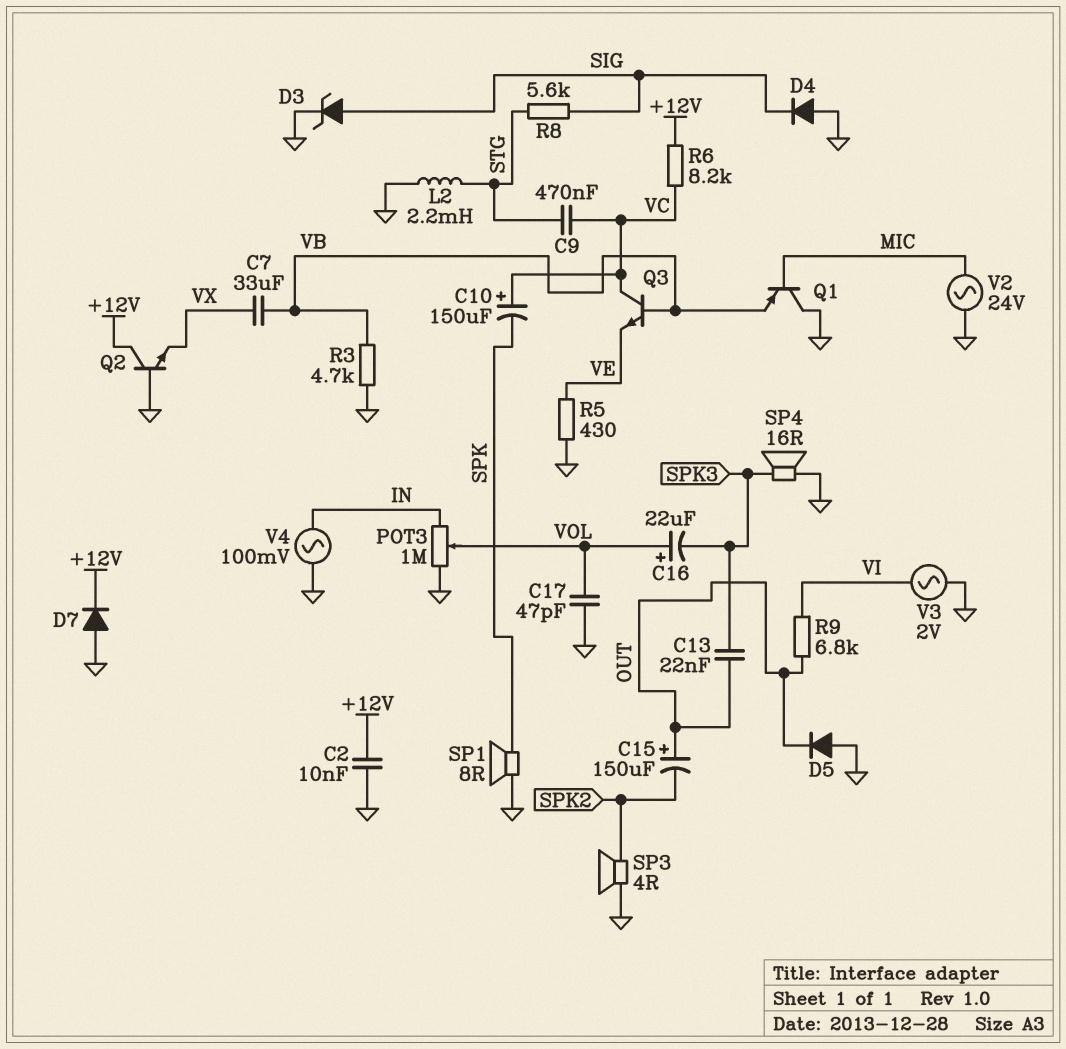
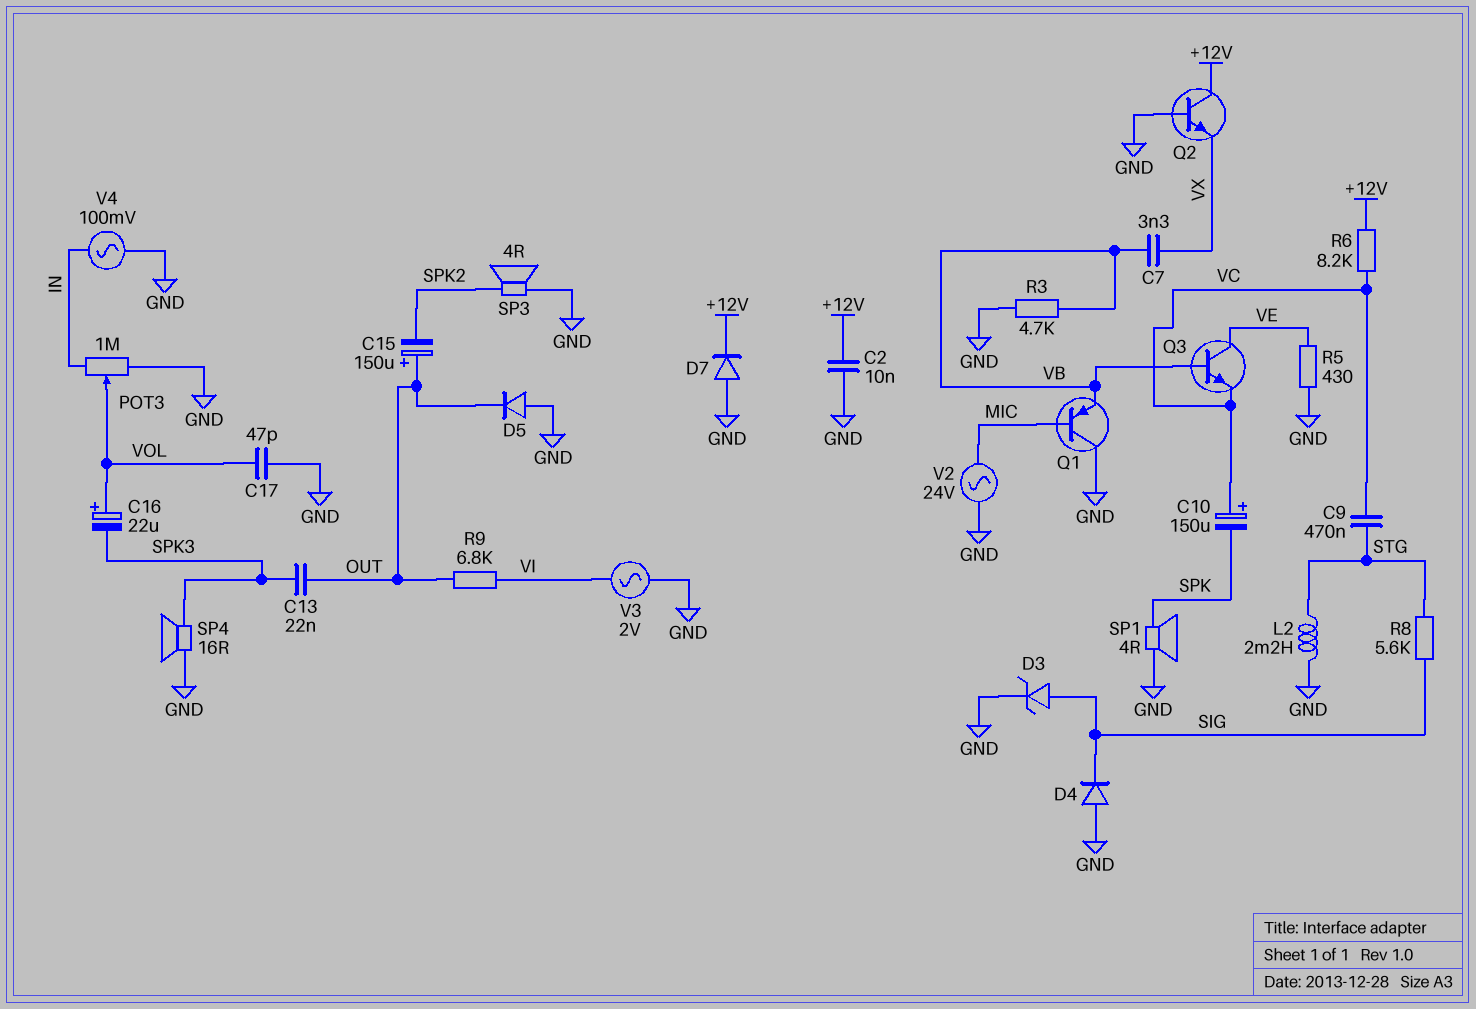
C7: 33uF (VB, VX) -> 3.3nF (VB, VX)
Q3: NPN (B VB, C VC, E VE) -> NPN (B VB, C VE, E VC)
SP1: speaker 8R (GND, SPK) -> speaker 4R (GND, SPK)

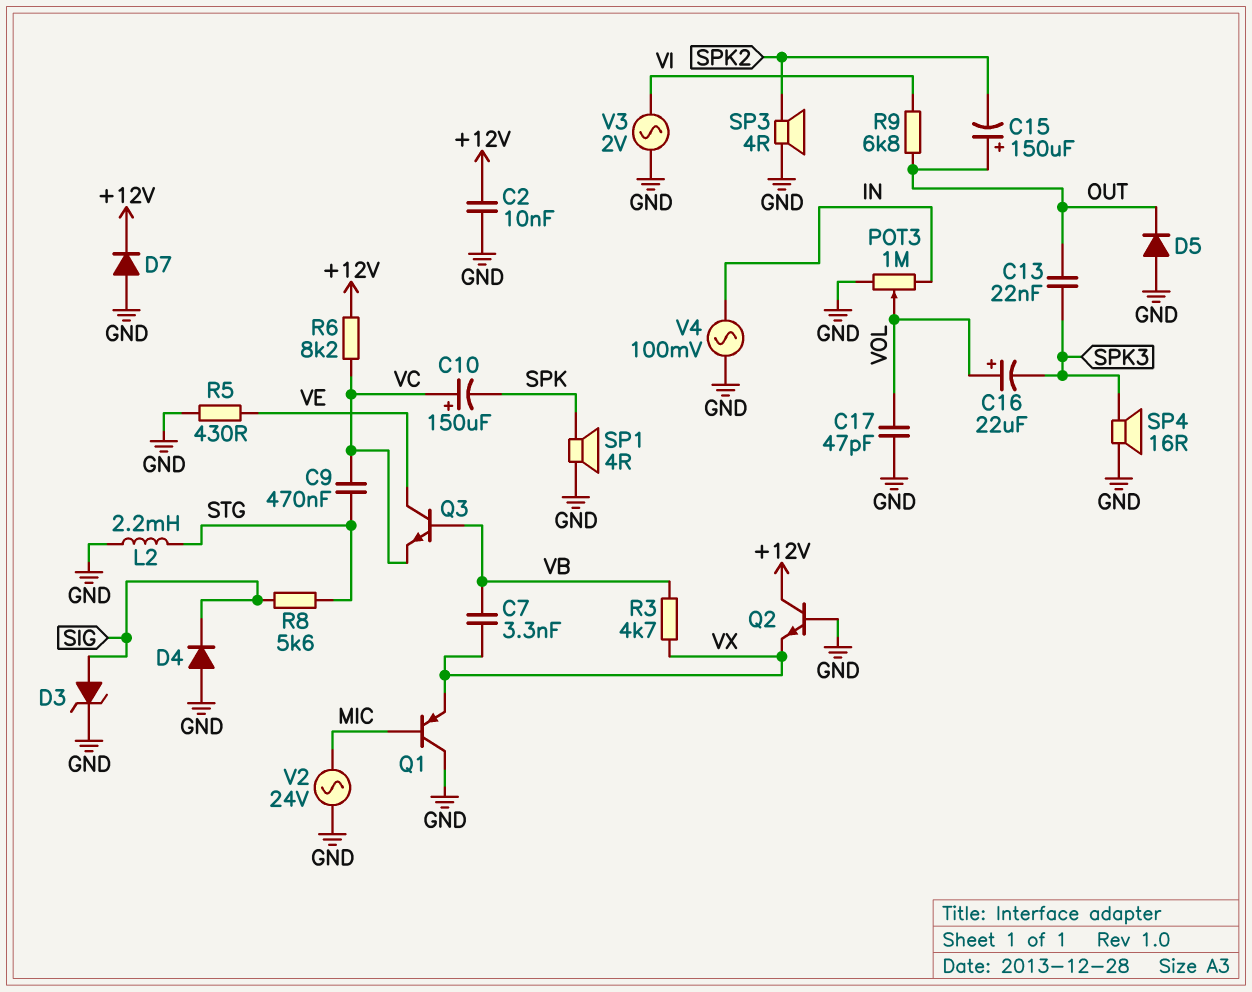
Q1: PNP (B MIC, C GND, E VB) -> PNP (B MIC, C GND, E VX)
R3: 4.7k (GND, VB) -> 4.7k (VB, VX)

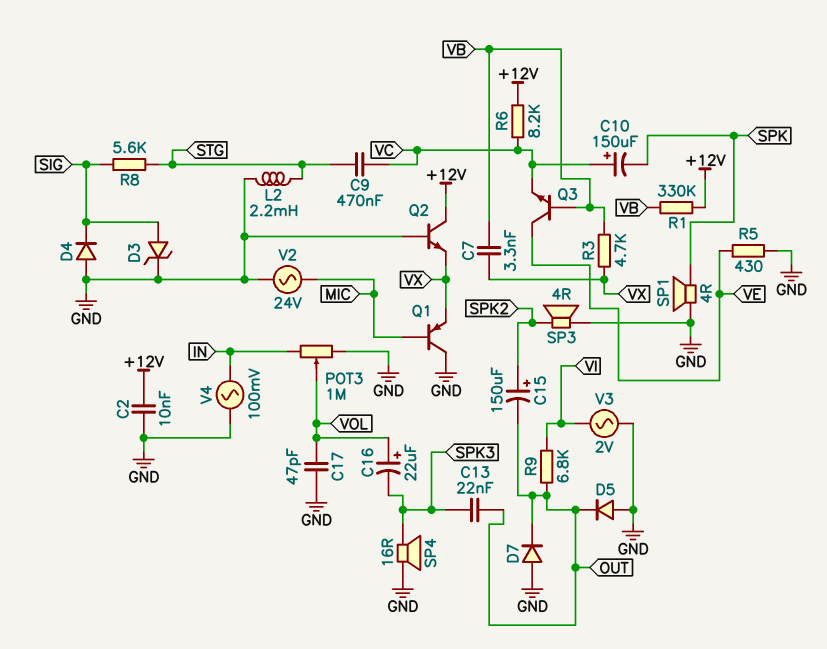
C15: 150uF (plus OUT, minus SPK2) -> 150uF (plus SPK2, minus OUT)
D7: diode (A GND, K +12V) -> diode (A GND, K OUT)
R1: none -> 330k (+12V, VB)

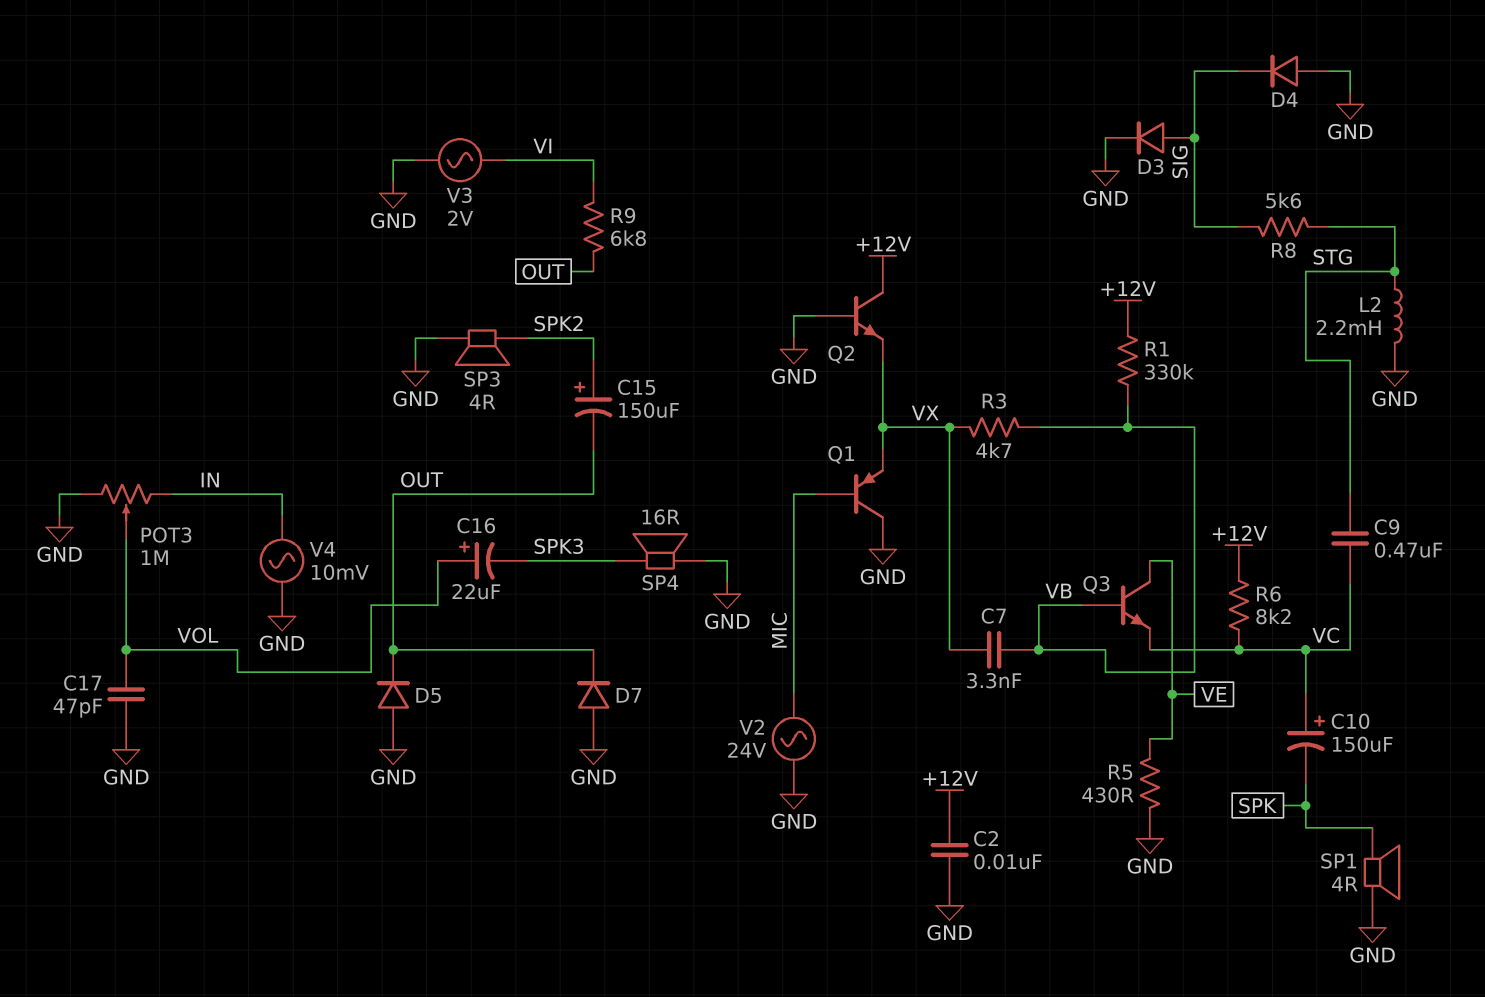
C13: 22nF (OUT, SPK3) -> none
D3: zener (A SIG, K GND) -> diode (A SIG, K GND)
V4: AC 100mV (GND, IN) -> AC 10mV (GND, IN)

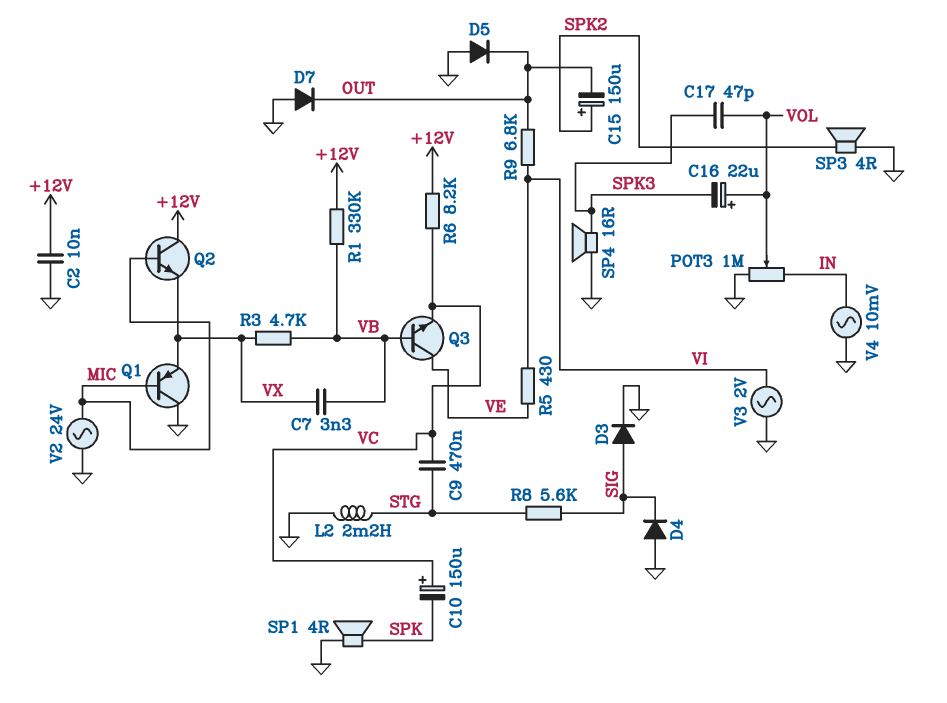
C17: 47pF (GND, VOL) -> 47pF (SPK3, VOL)
Q2: NPN (B GND, C +12V, E VX) -> NPN (B MIC, C +12V, E VX)
R5: 430 (GND, VE) -> 430 (VE, VI)

